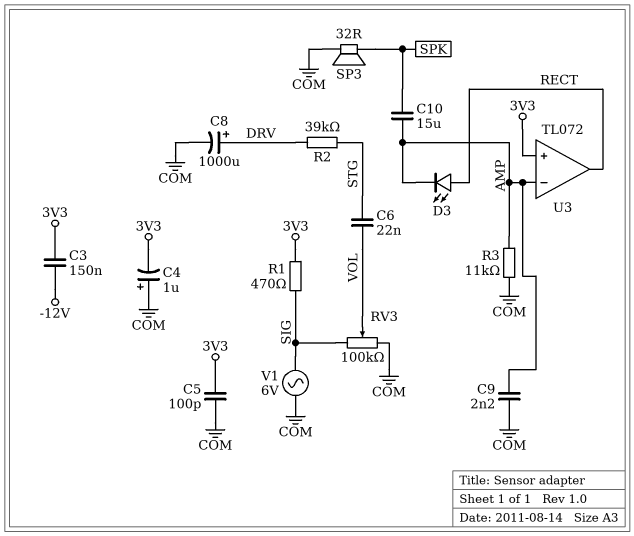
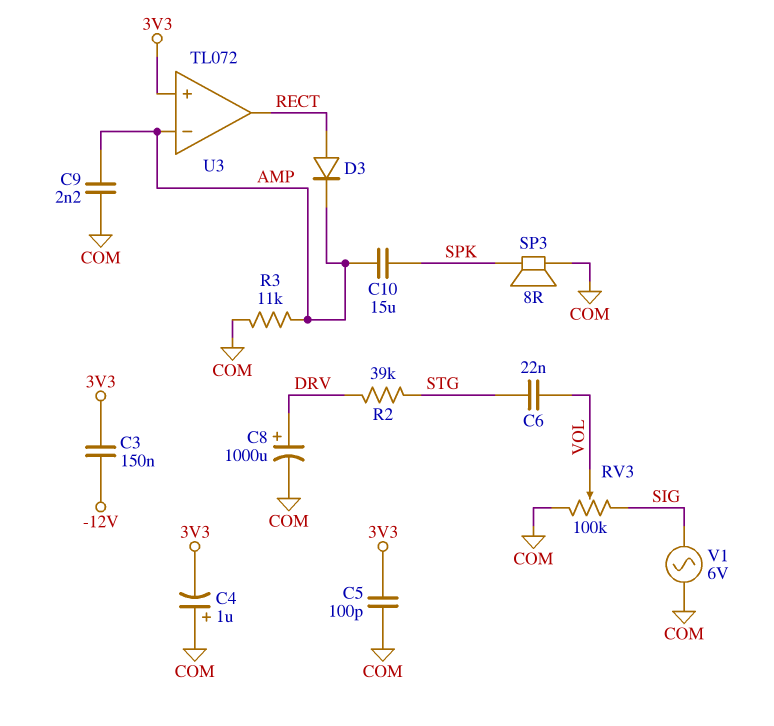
D3: LED (A RECT, K AMP) -> diode (A RECT, K AMP)
R1: 470 (3V3, SIG) -> none
SP3: speaker 32R (COM, SPK) -> speaker 8R (COM, SPK)

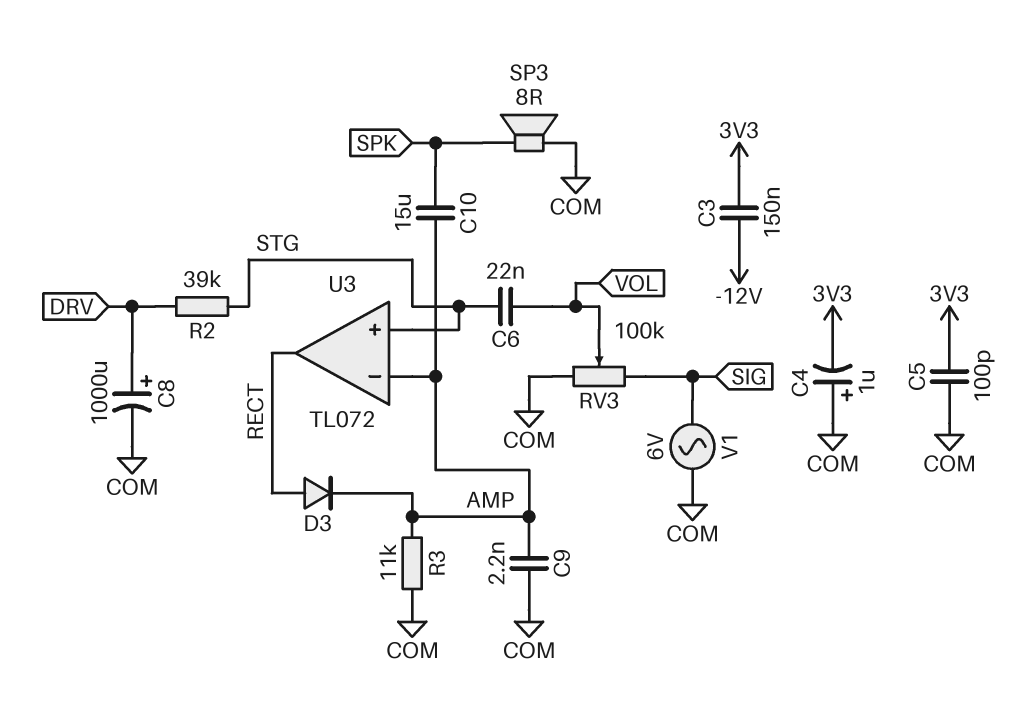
U3 pin in+: 3V3 -> STG

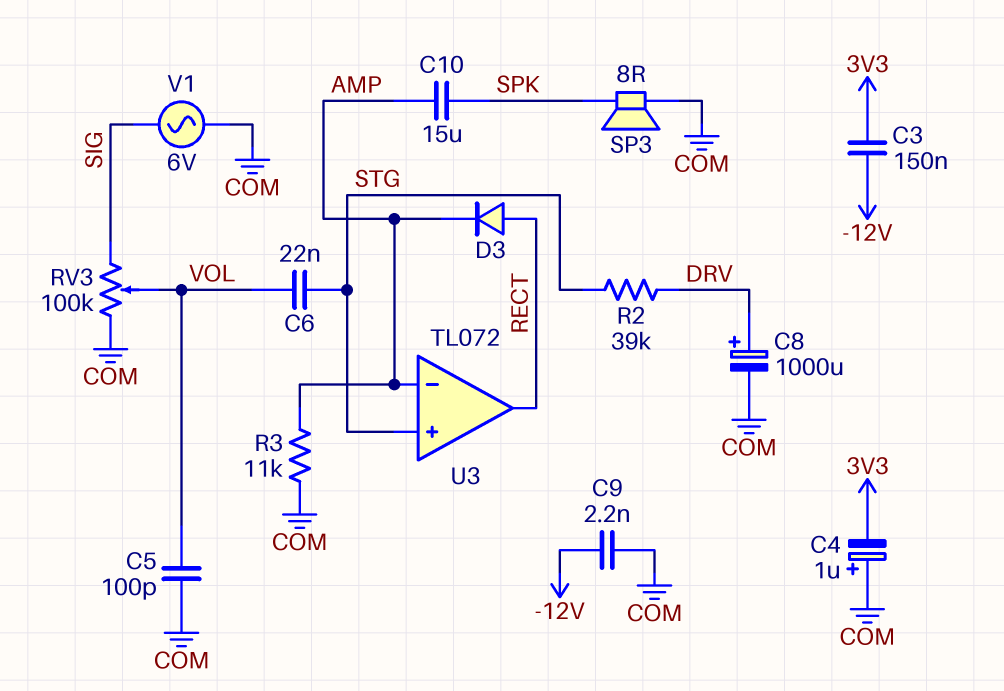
C5: 100pF (3V3, COM) -> 100pF (COM, VOL)
C9: 2.2nF (AMP, COM) -> 2.2nF (-12V, COM)

